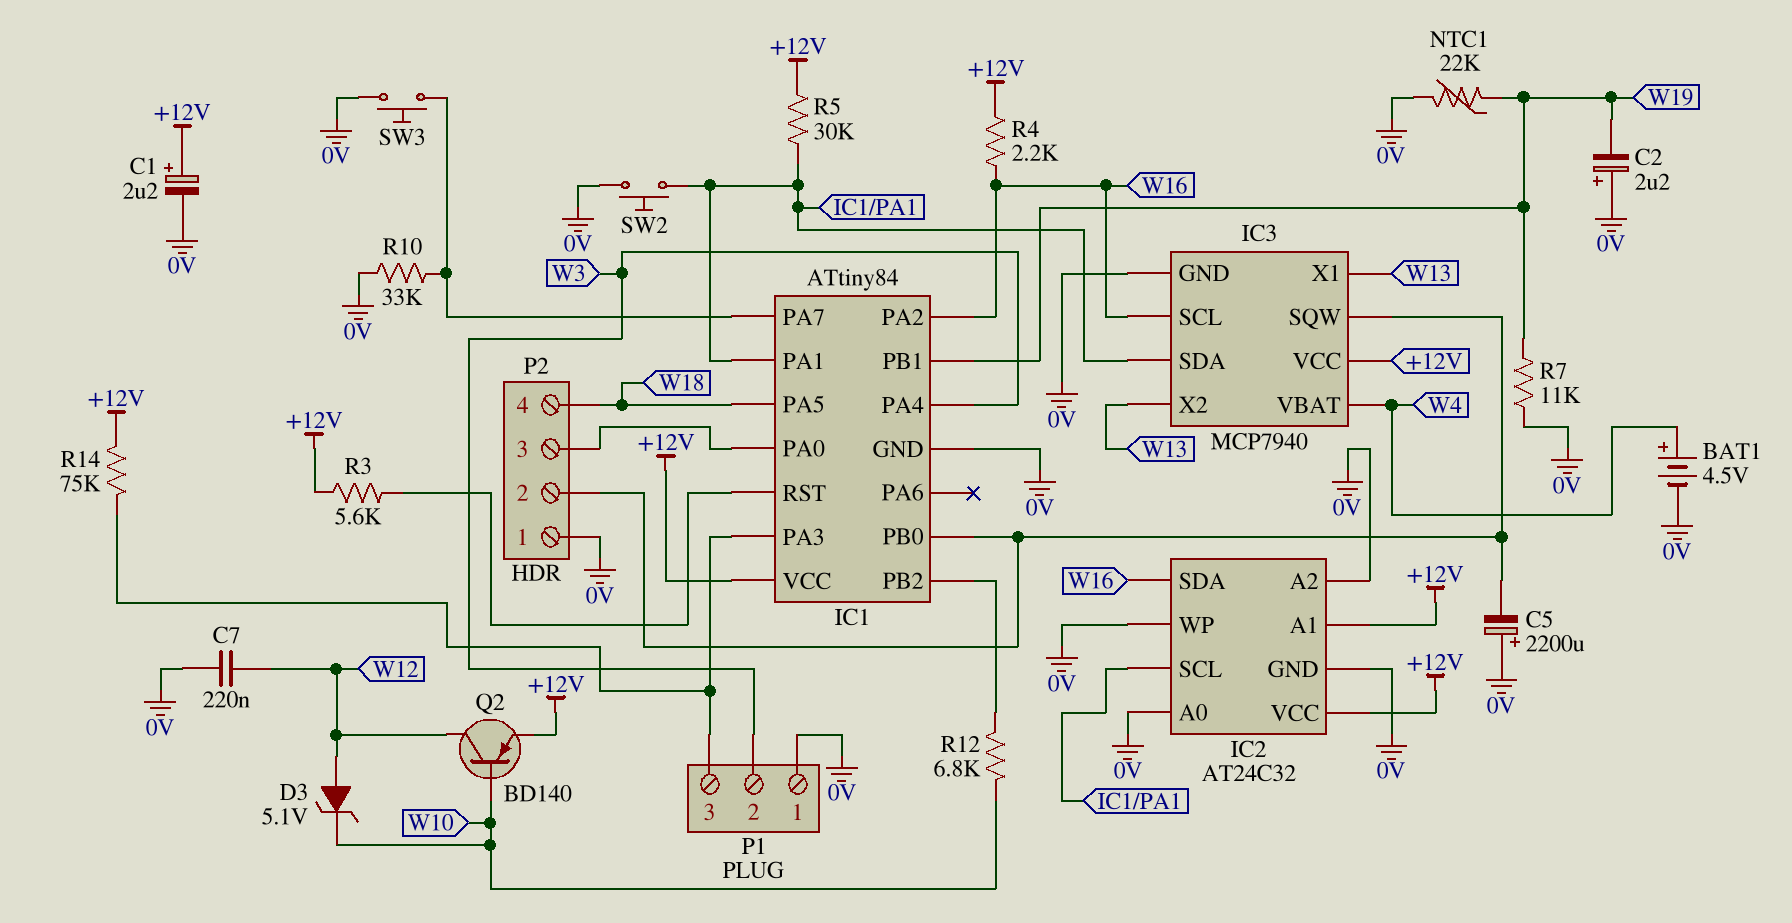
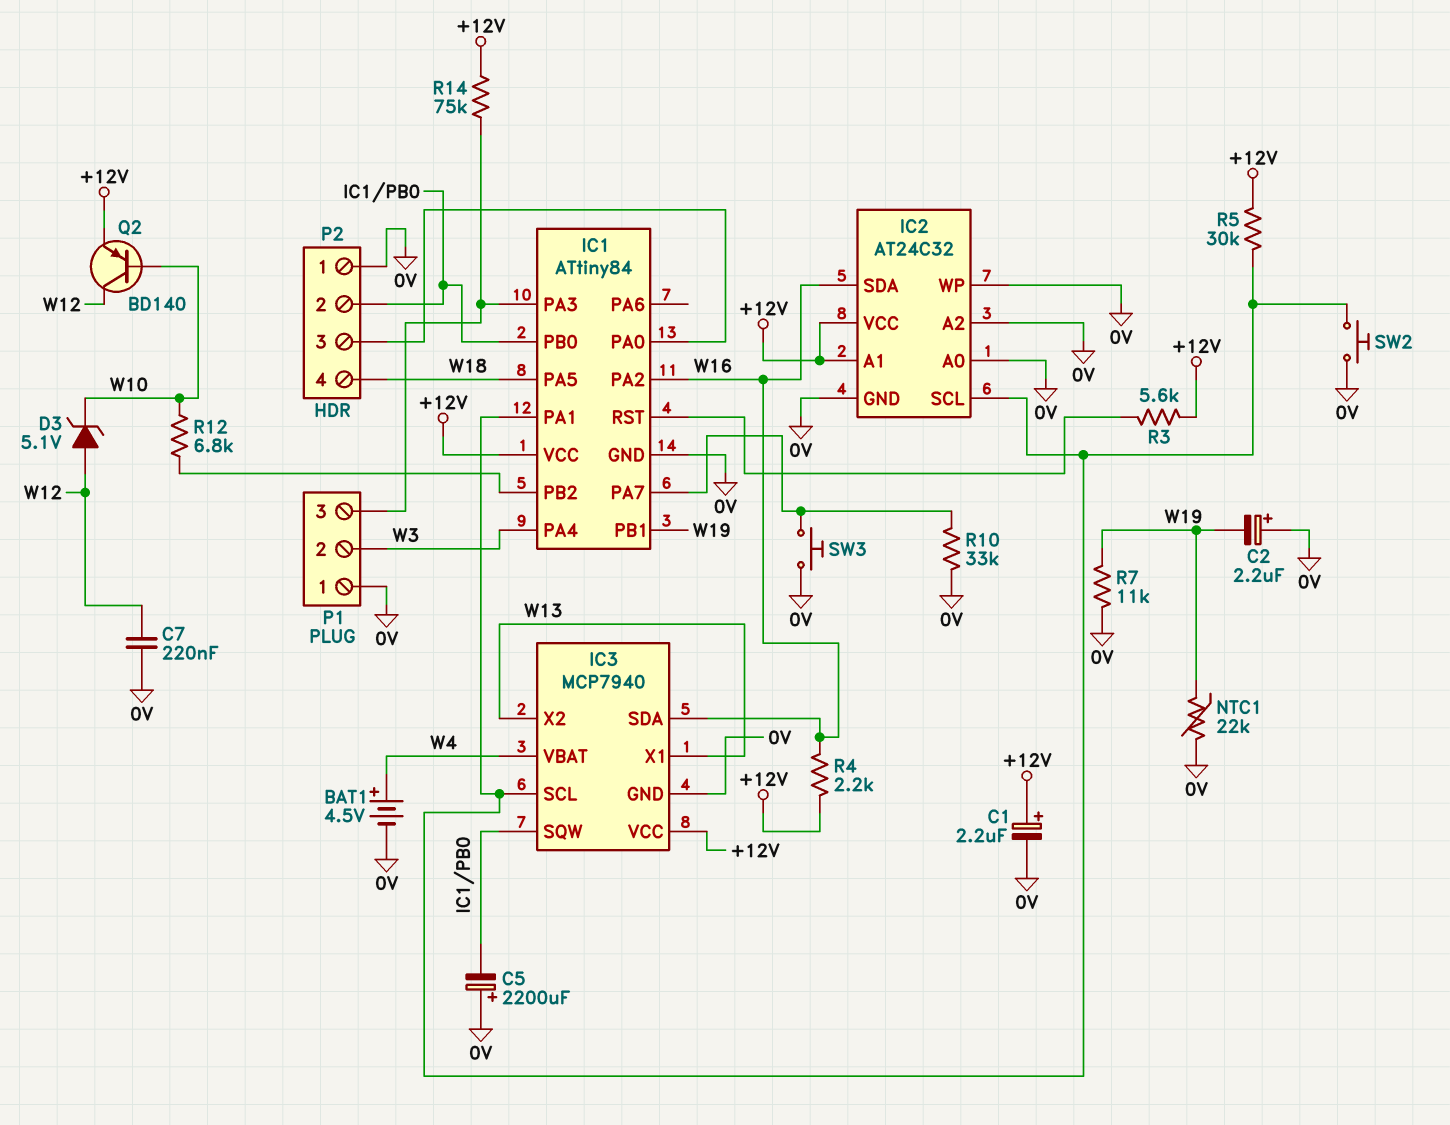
IC3 pin SCL: W16 -> IC1/PA1
IC3 pin SDA: IC1/PA1 -> W16

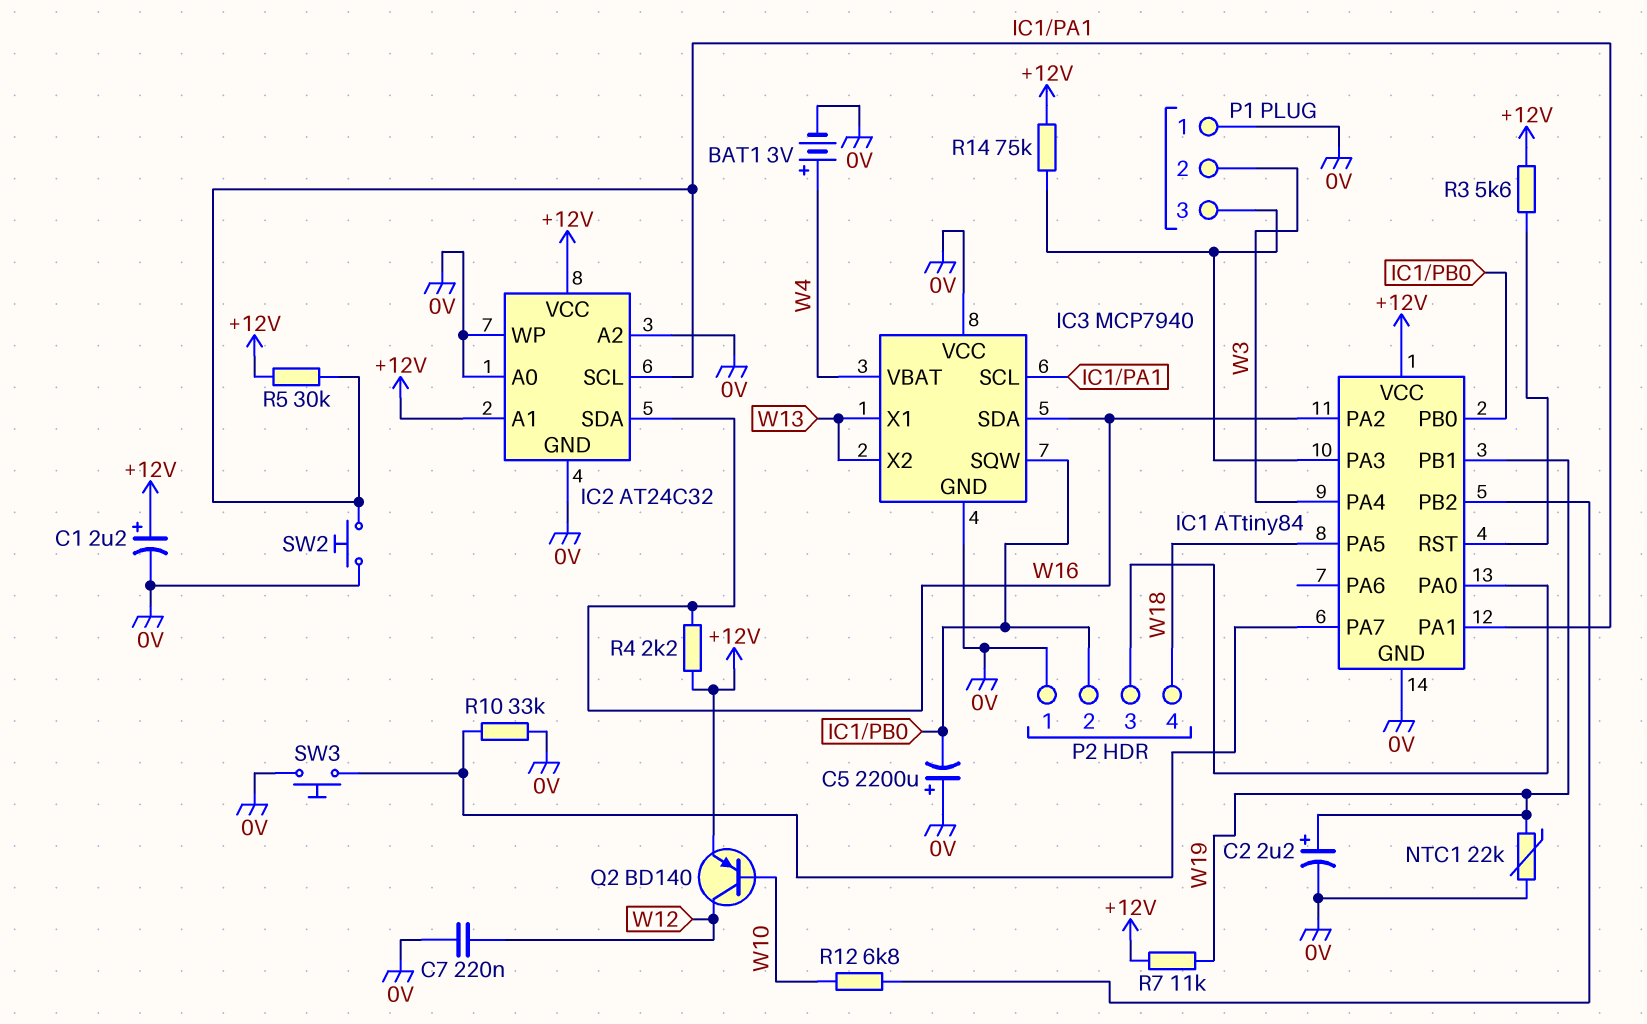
BAT1: 4.5V (plus W4, minus 0V) -> 3V (plus W4, minus 0V)
C2: 2.2uF (plus 0V, minus W19) -> 2.2uF (plus W19, minus 0V)
D3: zener 5.1V (A W12, K W10) -> none
IC3 pin VCC: +12V -> 0V
R7: 11k (0V, W19) -> 11k (+12V, W19)

